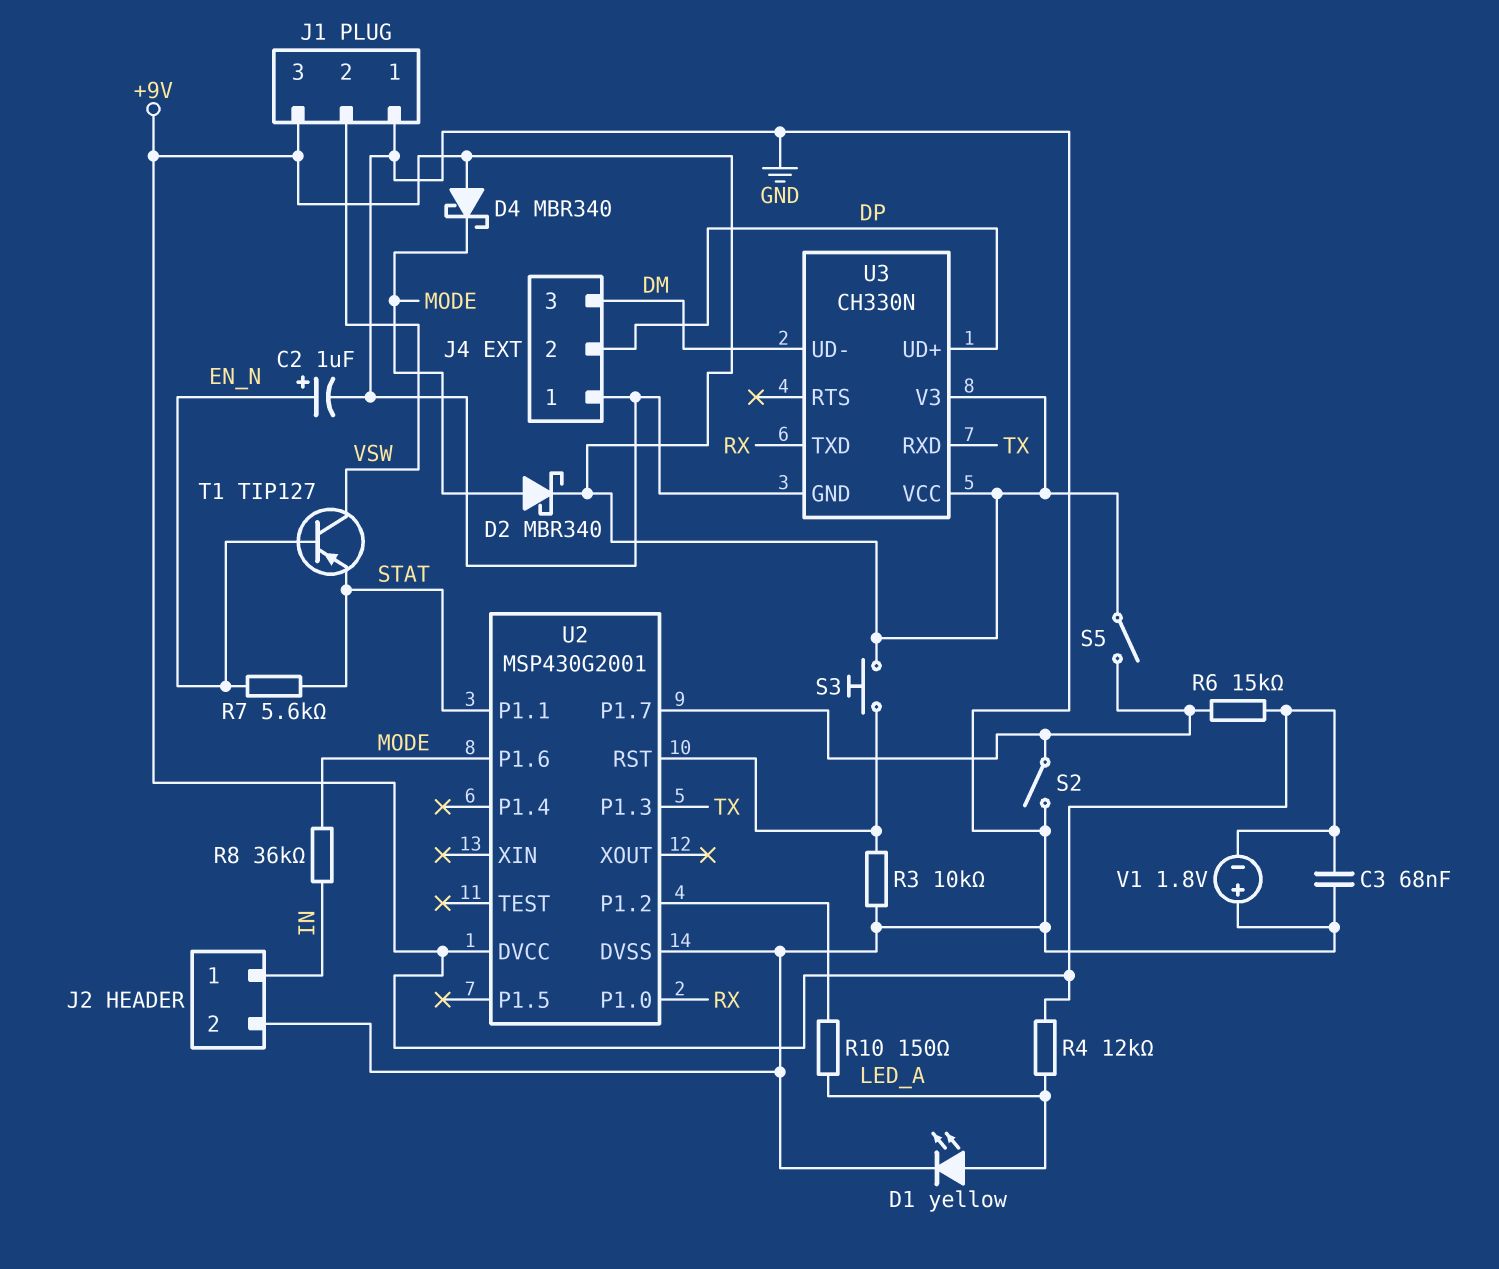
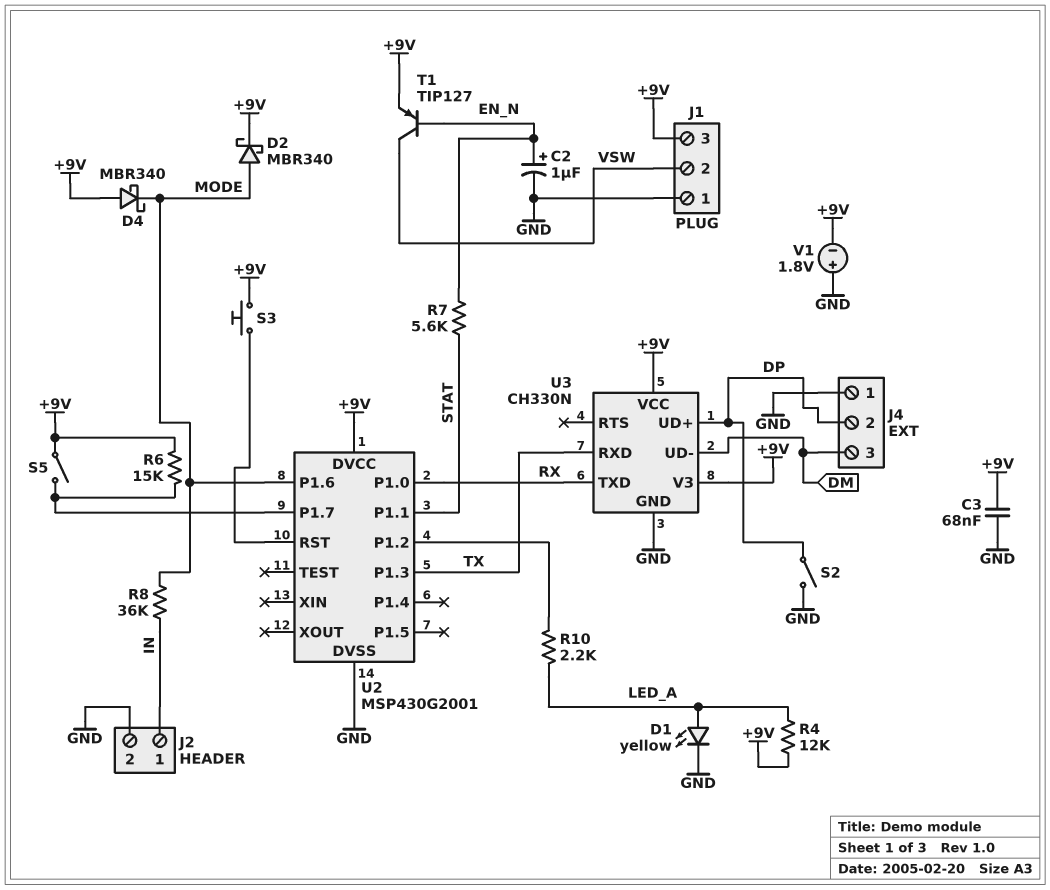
R3: 10k (GND, U2/RST) -> none
R10: 150 (LED_A, U2/P1.2) -> 2.2k (LED_A, U2/P1.2)
S2: switch (GND, U2/P1.7) -> switch (DP, GND)
T1: PNP TIP127 (B EN_N, C VSW, E STAT) -> PNP TIP127 (B EN_N, C VSW, E +9V)

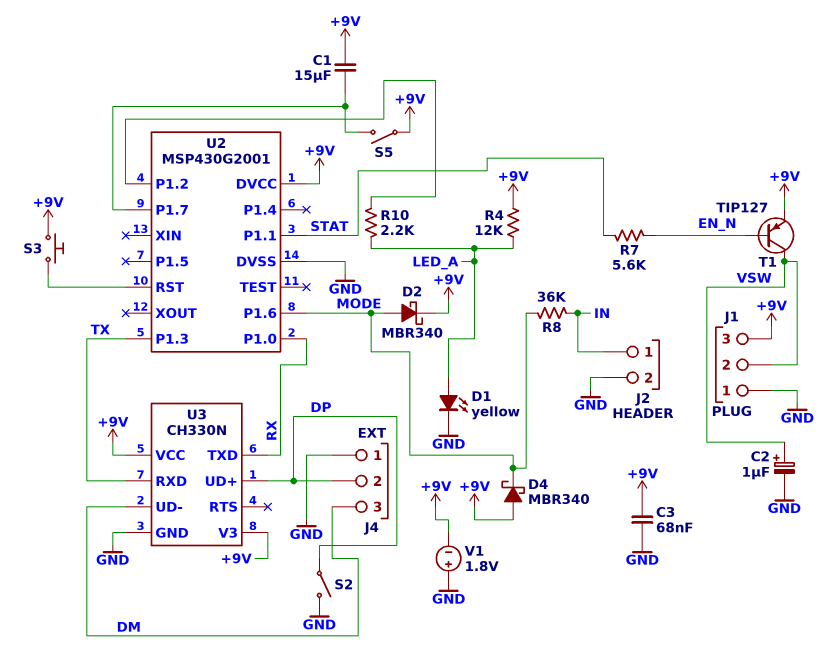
C1: none -> 15uF (+9V, U2/P1.7)
C2: 1uF (plus EN_N, minus GND) -> 1uF (plus VSW, minus GND)
R6: 15k (+9V, U2/P1.7) -> none

